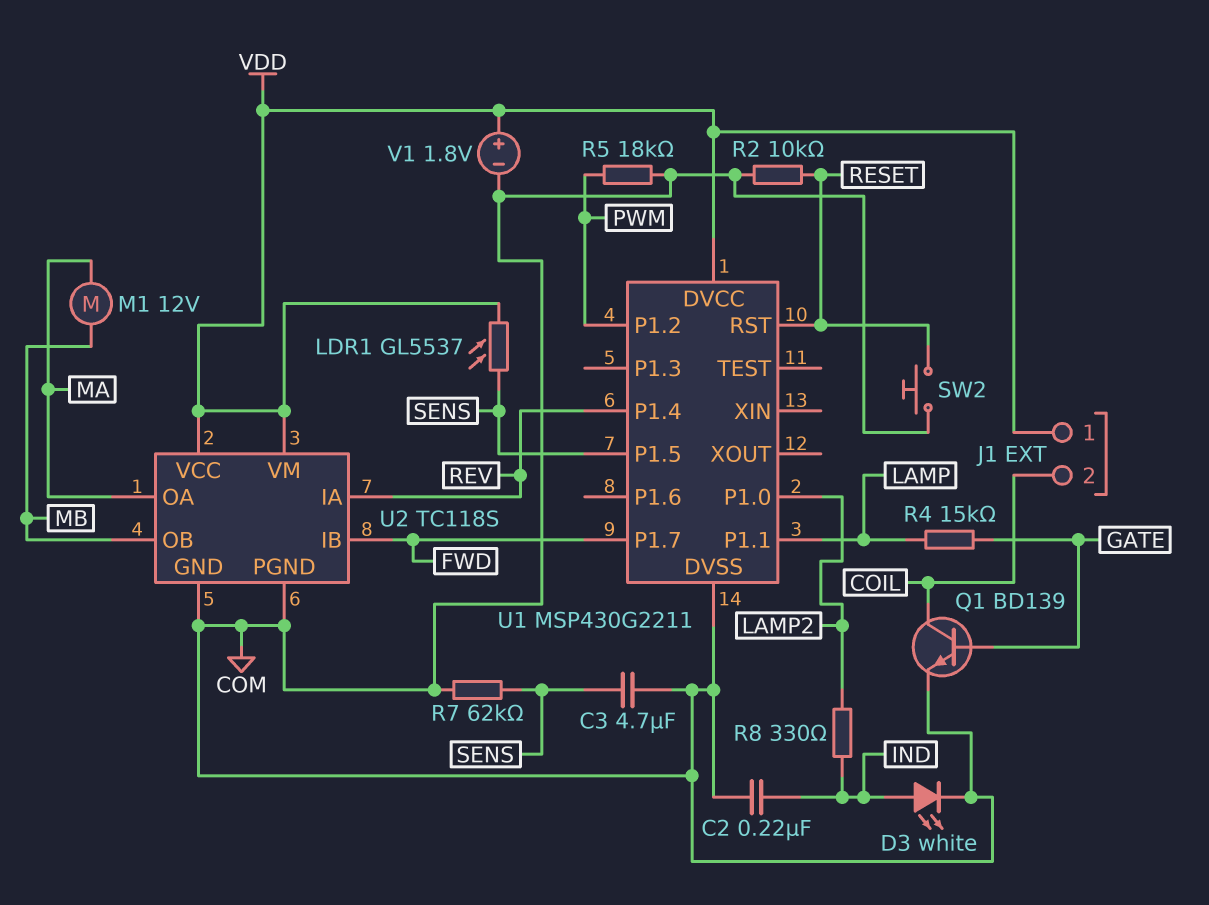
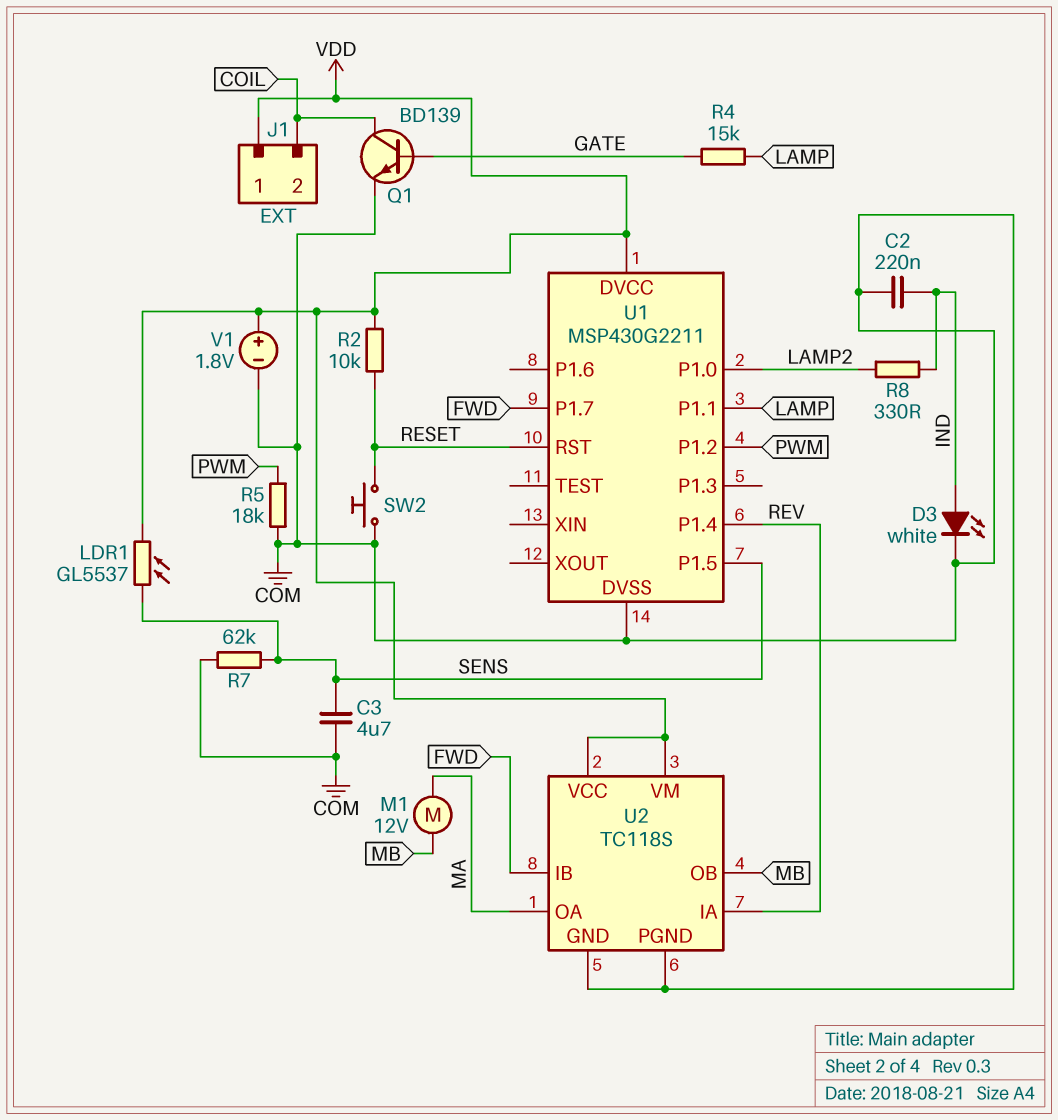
R2: 10k (COM, RESET) -> 10k (RESET, VDD)

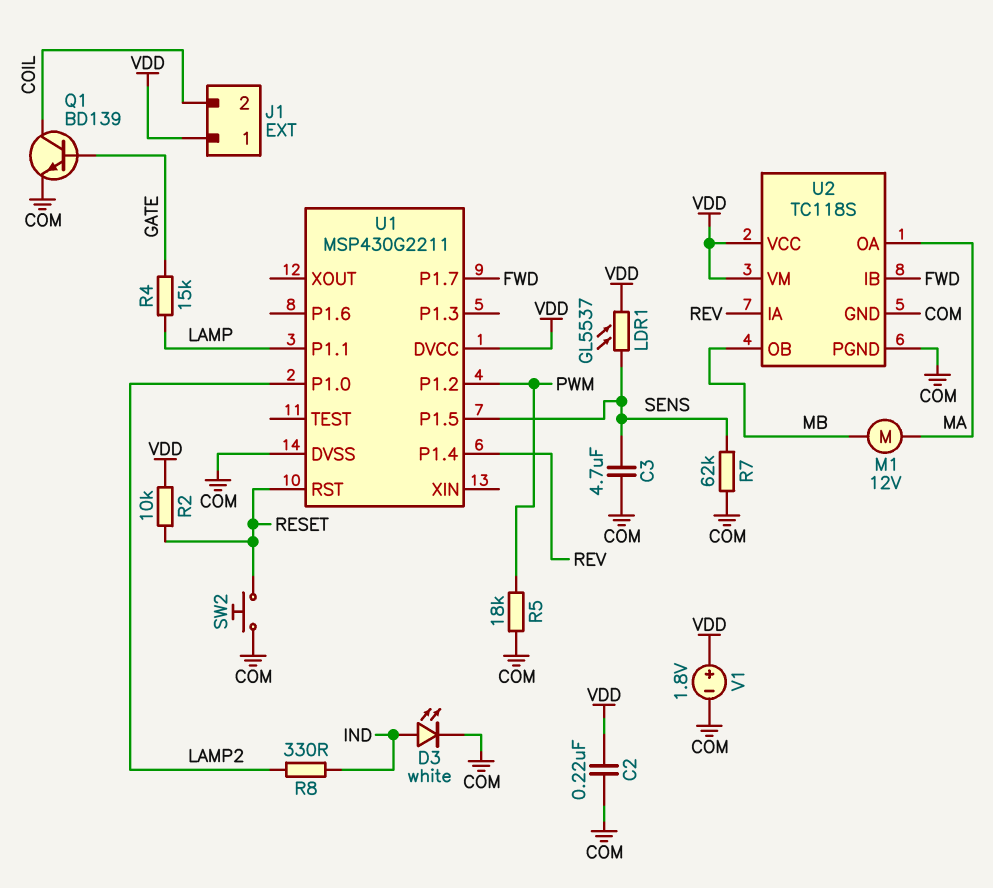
C2: 220nF (COM, IND) -> 220nF (COM, VDD)

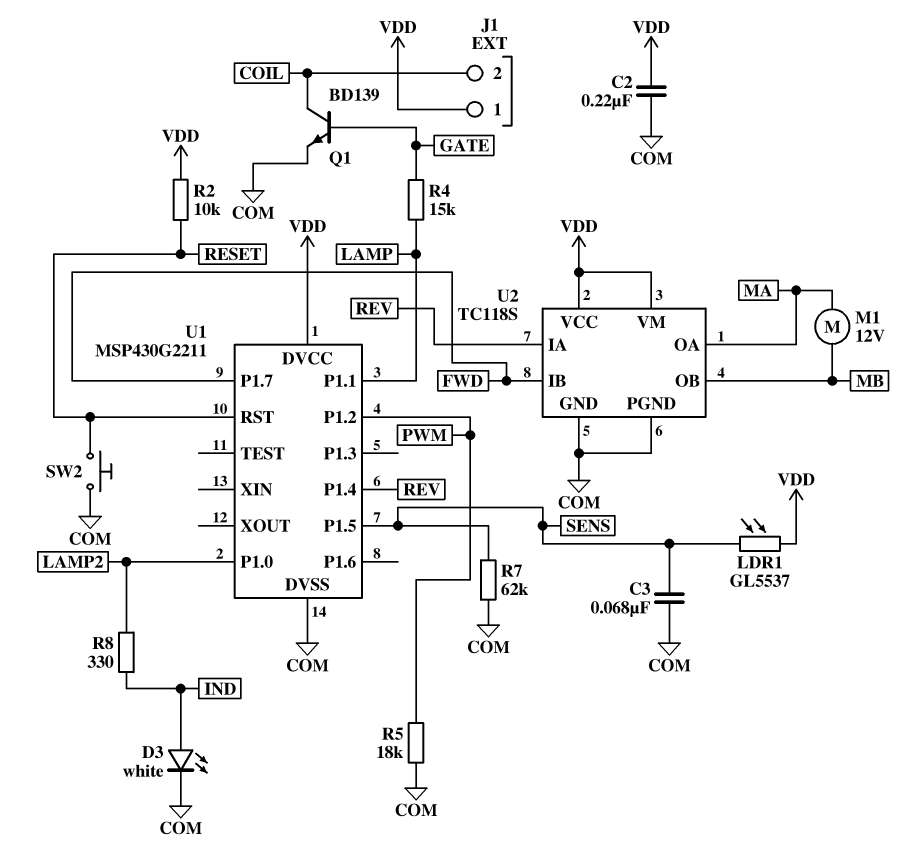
C3: 4.7uF (COM, SENS) -> 68nF (COM, SENS)
V1: 1.8V (plus VDD, minus COM) -> none

